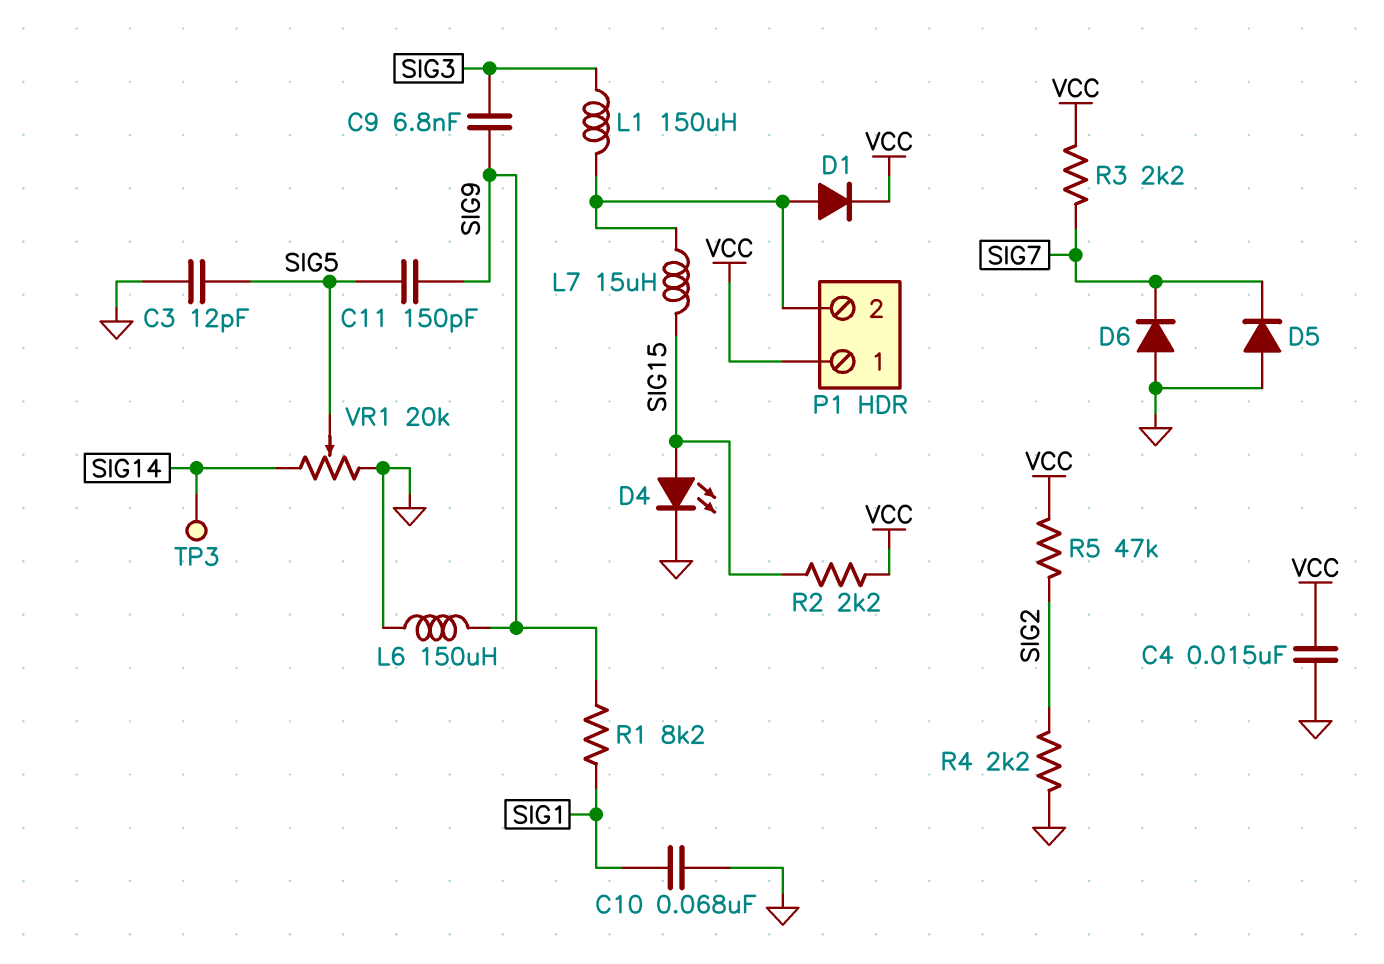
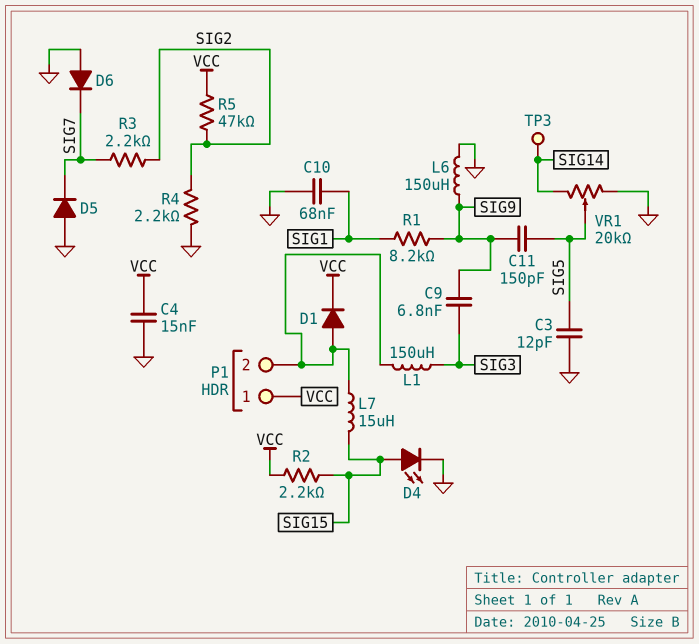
R3: 2.2k (SIG7, VCC) -> 2.2k (SIG2, SIG7)

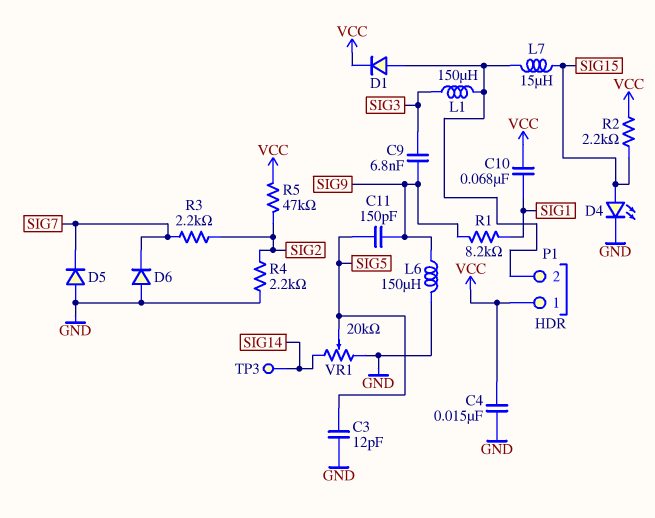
C10: 68nF (GND, SIG1) -> 68nF (SIG1, VCC)

